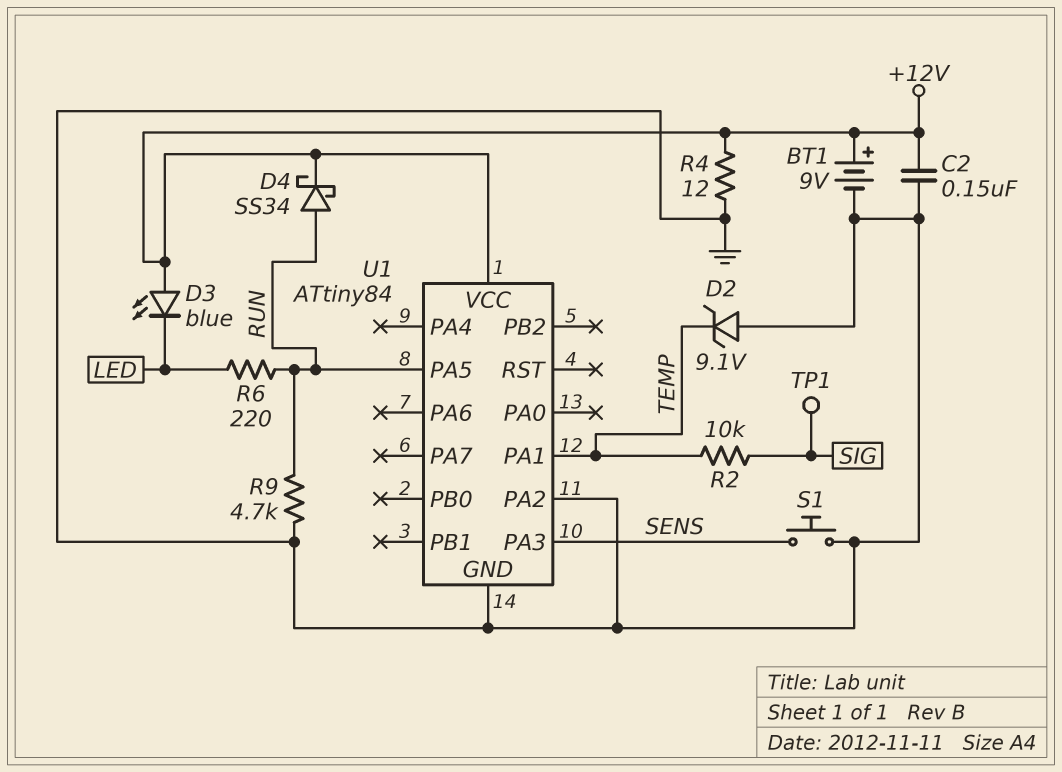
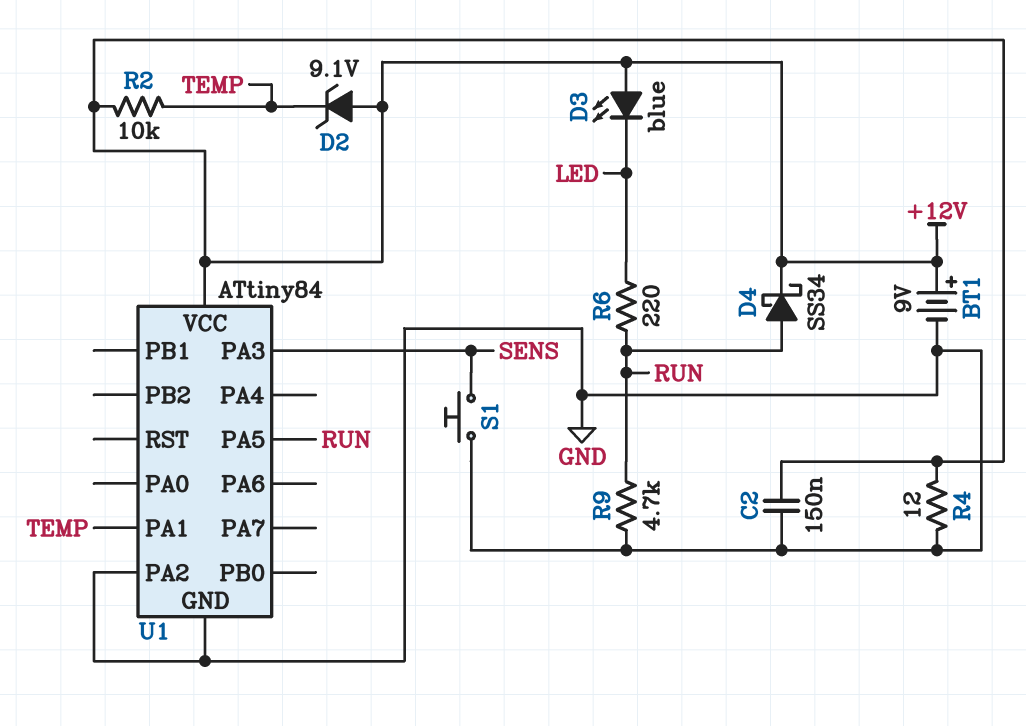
D2: zener 9.1V (A GND, K TEMP) -> zener 9.1V (A +12V, K TEMP)
R2: 10k (SIG, TEMP) -> 10k (+12V, TEMP)
TP1: test point (SIG) -> none

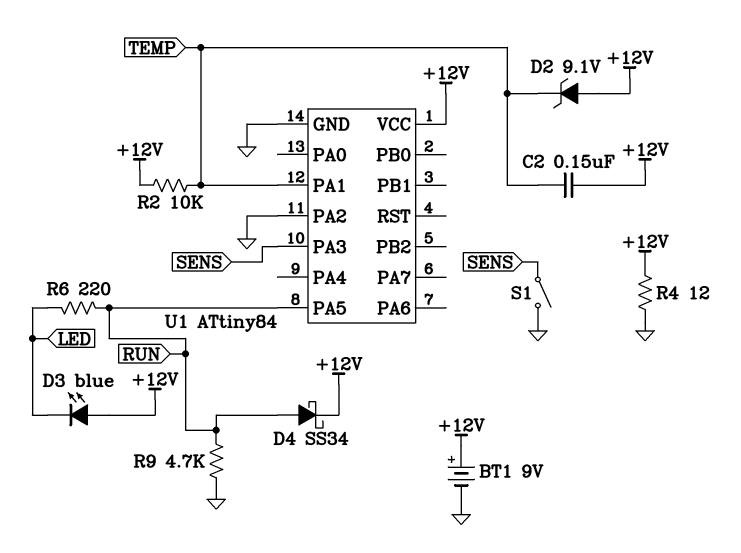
C2: 150nF (+12V, GND) -> 150nF (+12V, TEMP)
S1: button (GND, SENS) -> switch (GND, SENS)

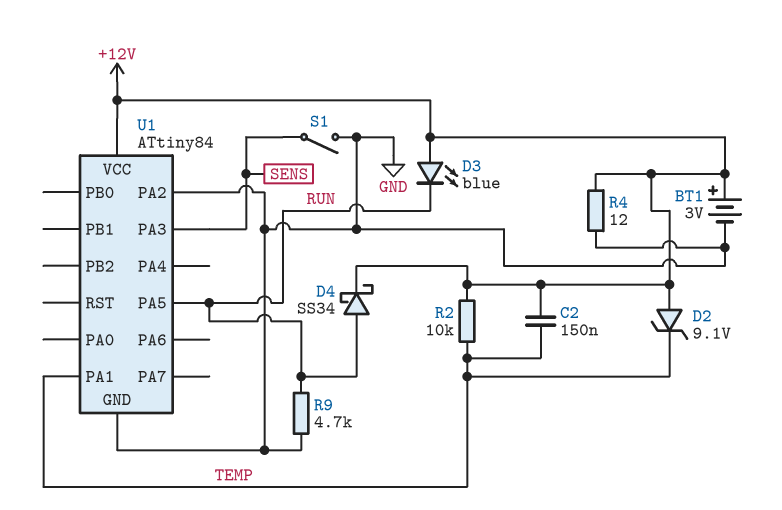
BT1: 9V (plus +12V, minus GND) -> 3V (plus +12V, minus GND)
D3: LED blue (A +12V, K LED) -> LED blue (A +12V, K RUN)
R6: 220 (LED, RUN) -> none

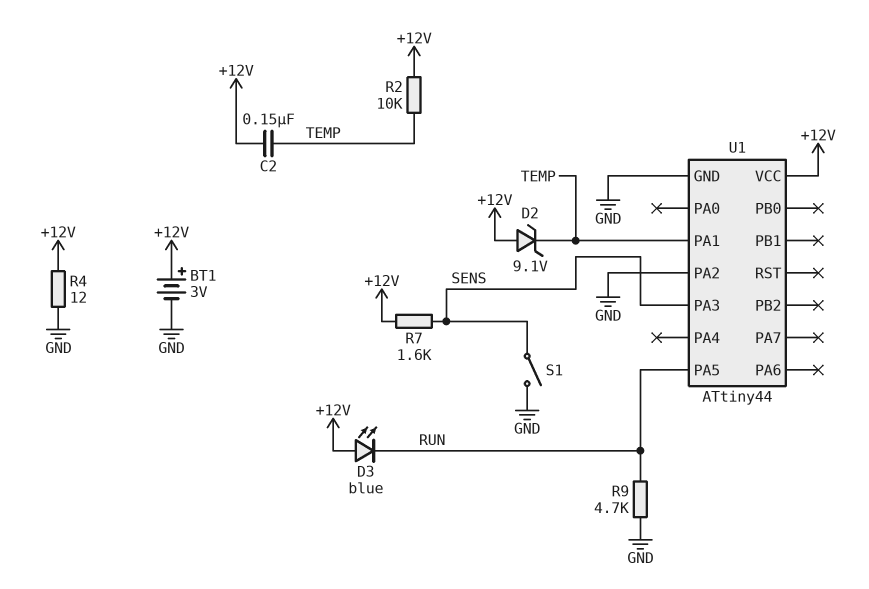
D4: schottky SS34 (A RUN, K +12V) -> none
R7: none -> 1.6k (+12V, SENS)
U1: ATtiny84 -> ATtiny44

